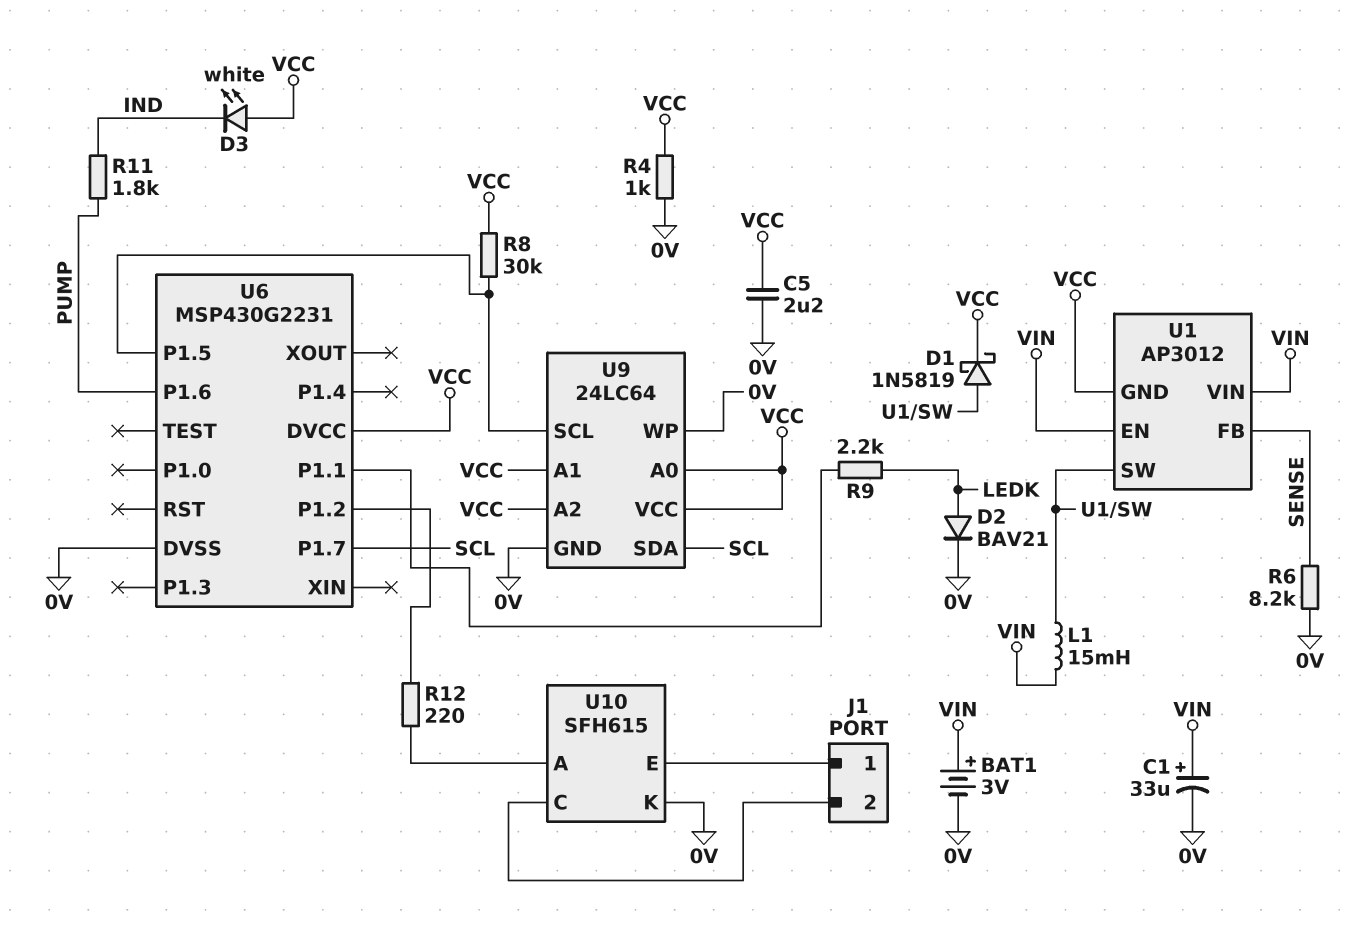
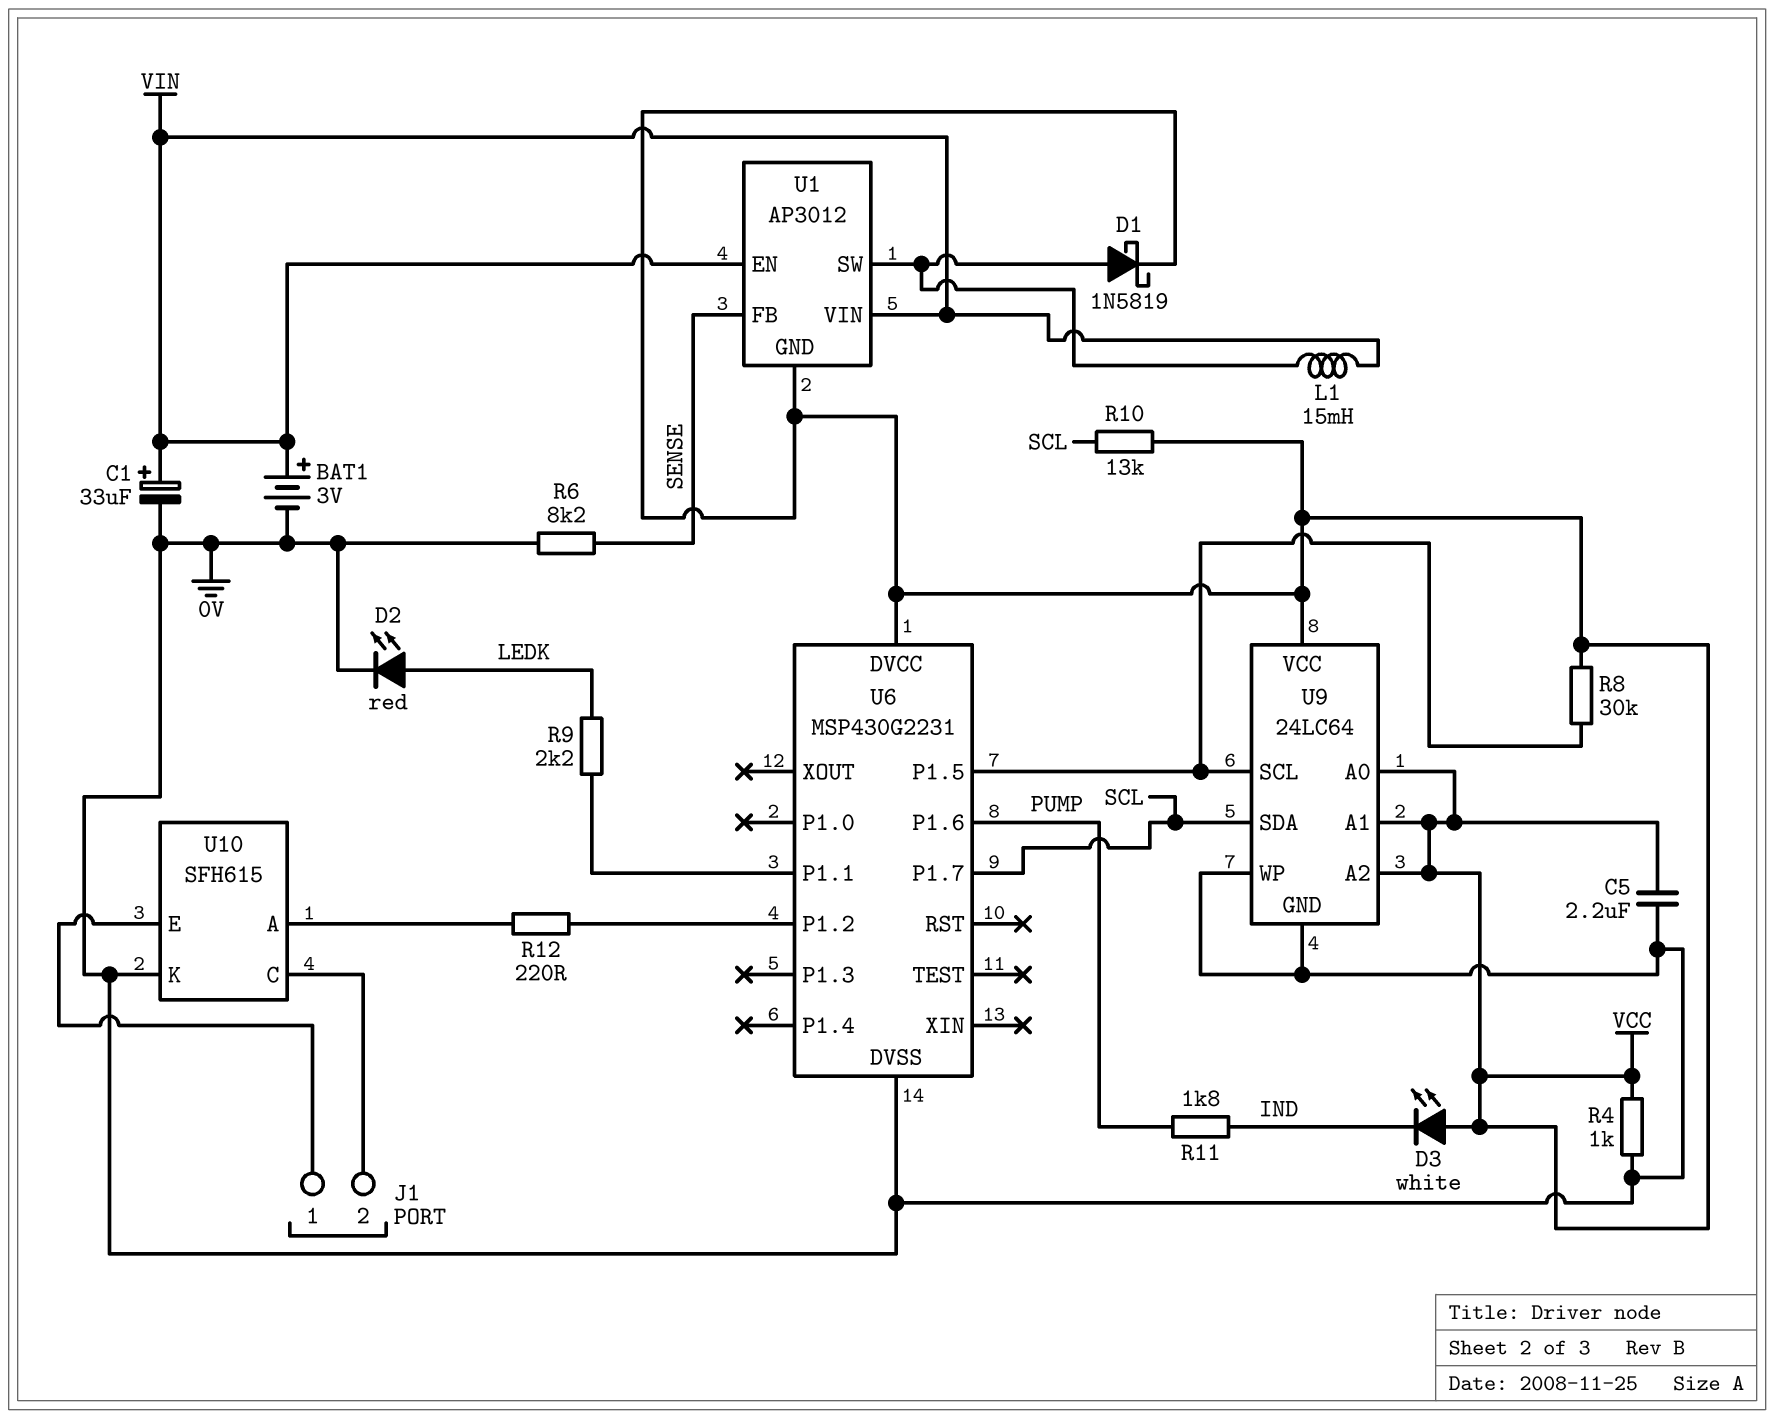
D2: diode BAV21 (A LEDK, K 0V) -> LED red (A LEDK, K 0V)
R10: none -> 13k (SCL, VCC)

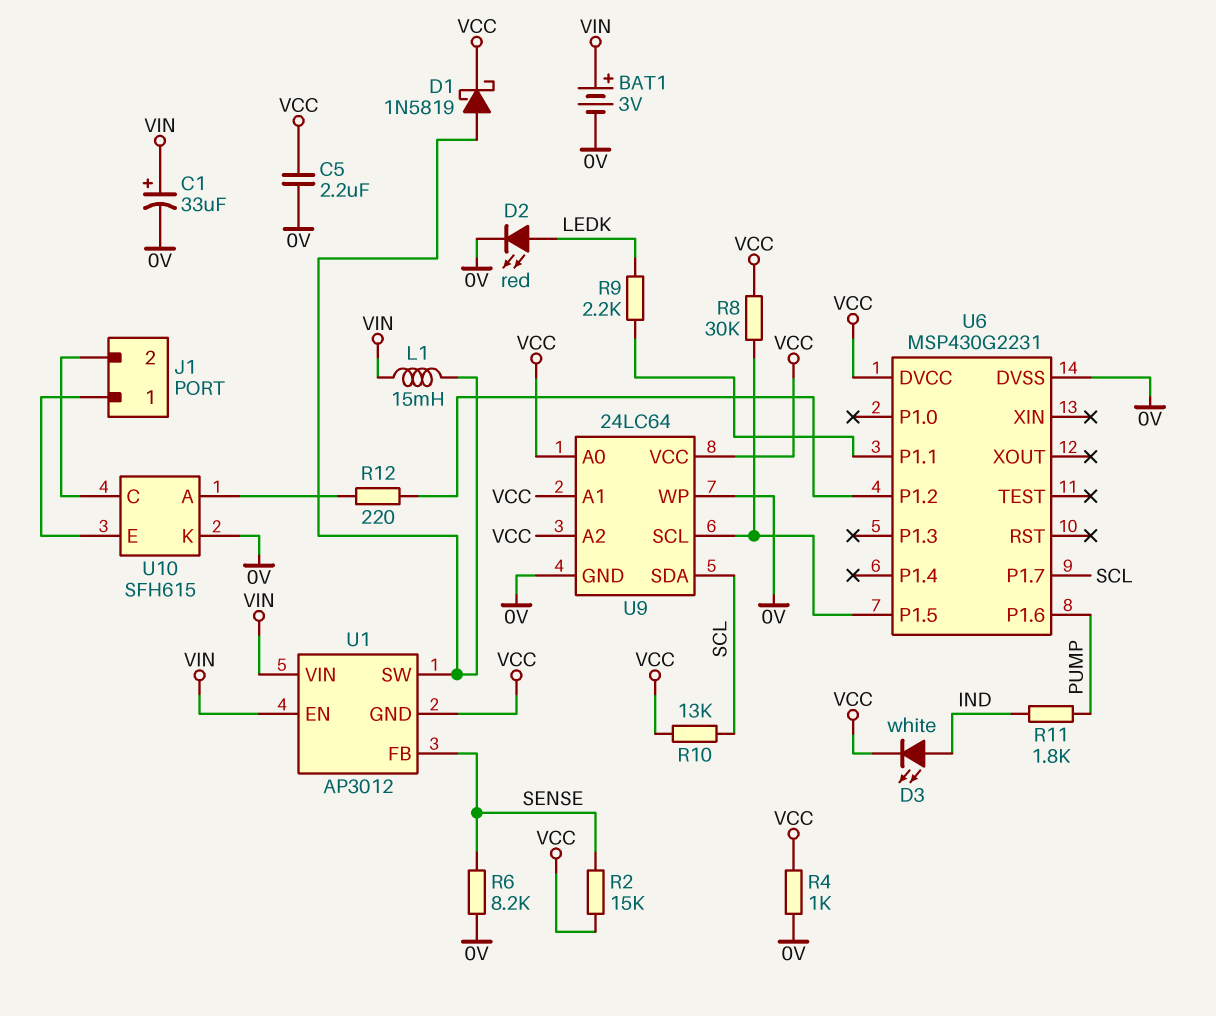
D3: LED white (A VCC, K IND) -> LED white (A IND, K VCC)
R2: none -> 15k (SENSE, VCC)

